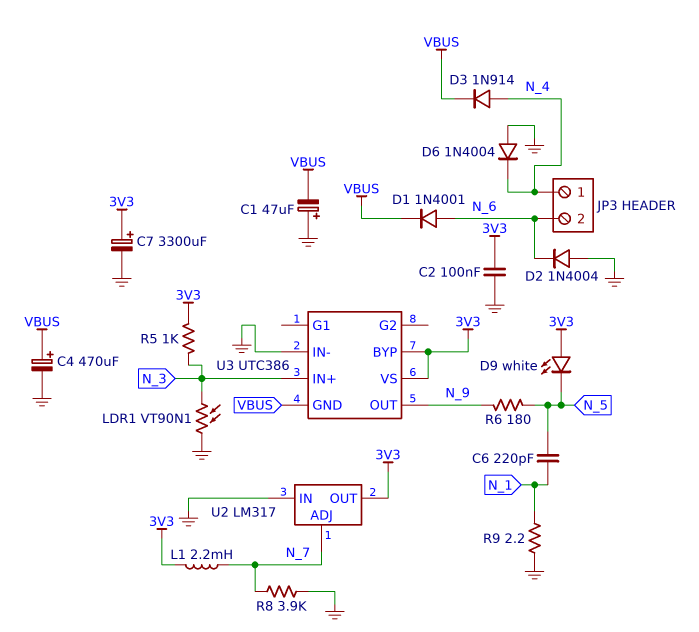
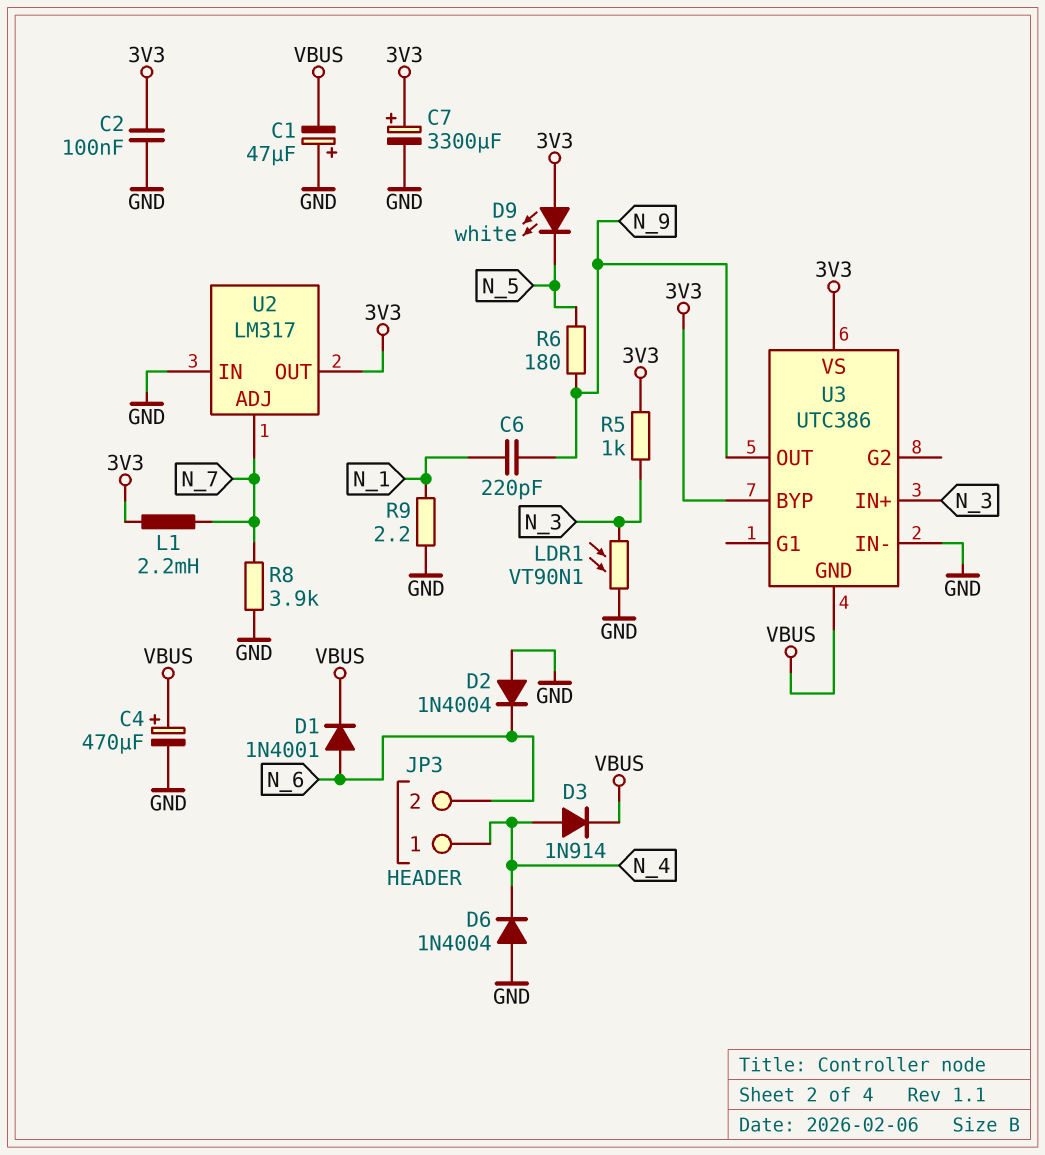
C6: 220pF (N_1, N_5) -> 220pF (N_1, N_9)

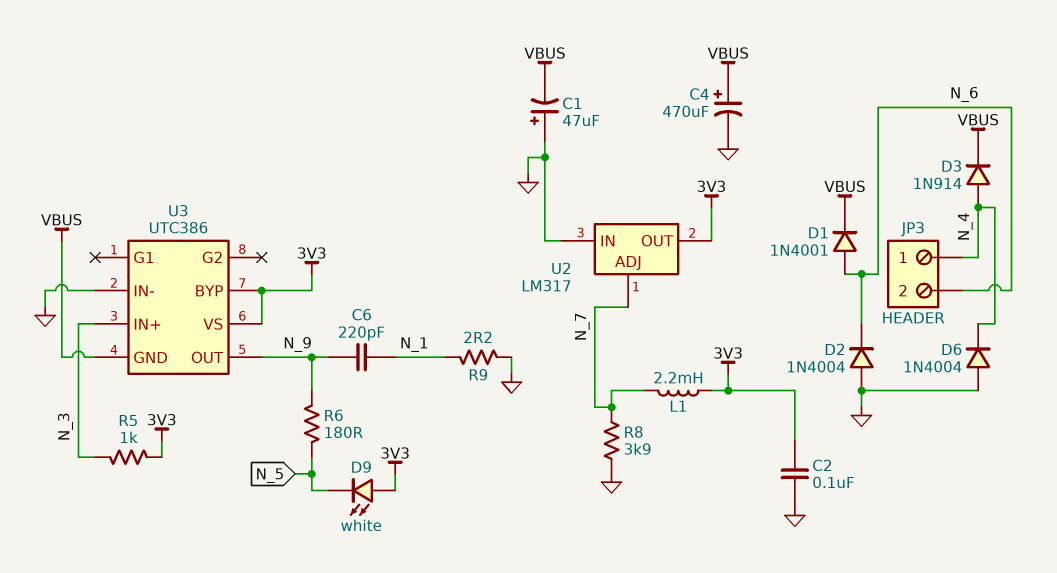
C7: 3300uF (plus 3V3, minus GND) -> none
LDR1: VT90N1 (GND, N_3) -> none

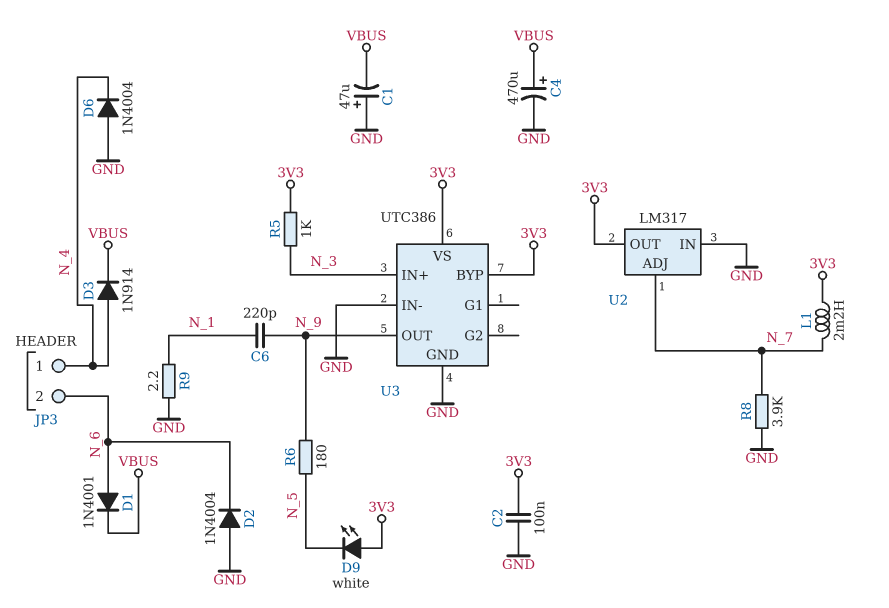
U3 pin GND: VBUS -> GND

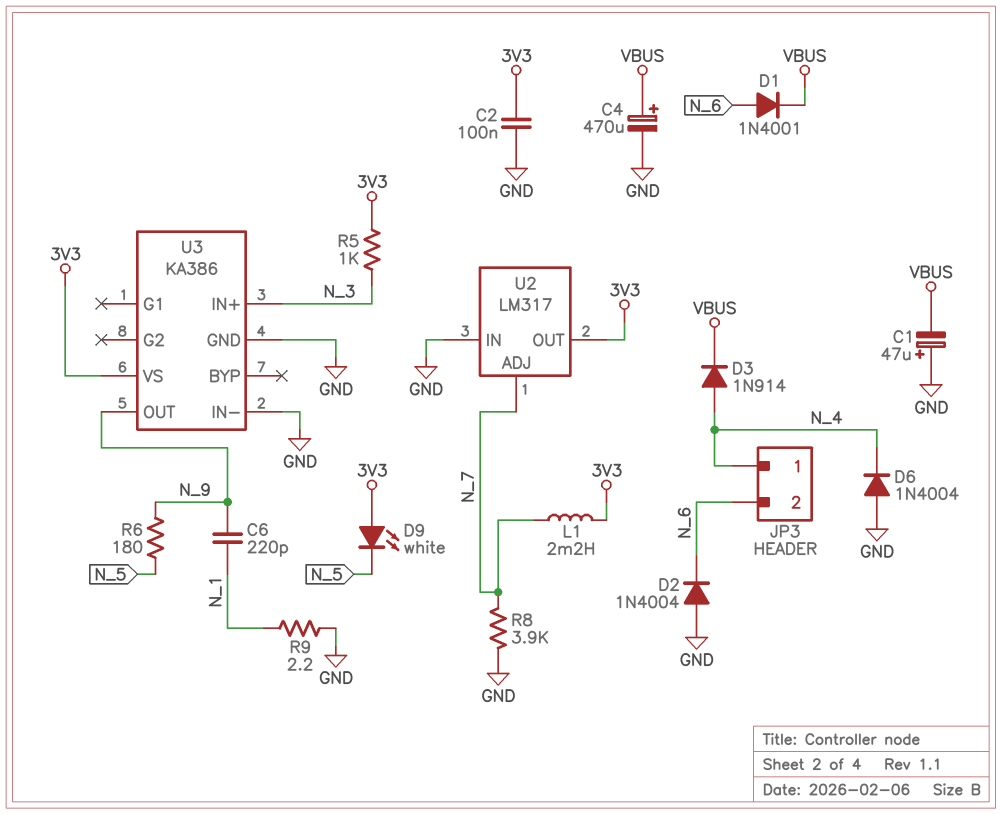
U3: UTC386 -> KA386
U3 pin BYP: 3V3 -> none

